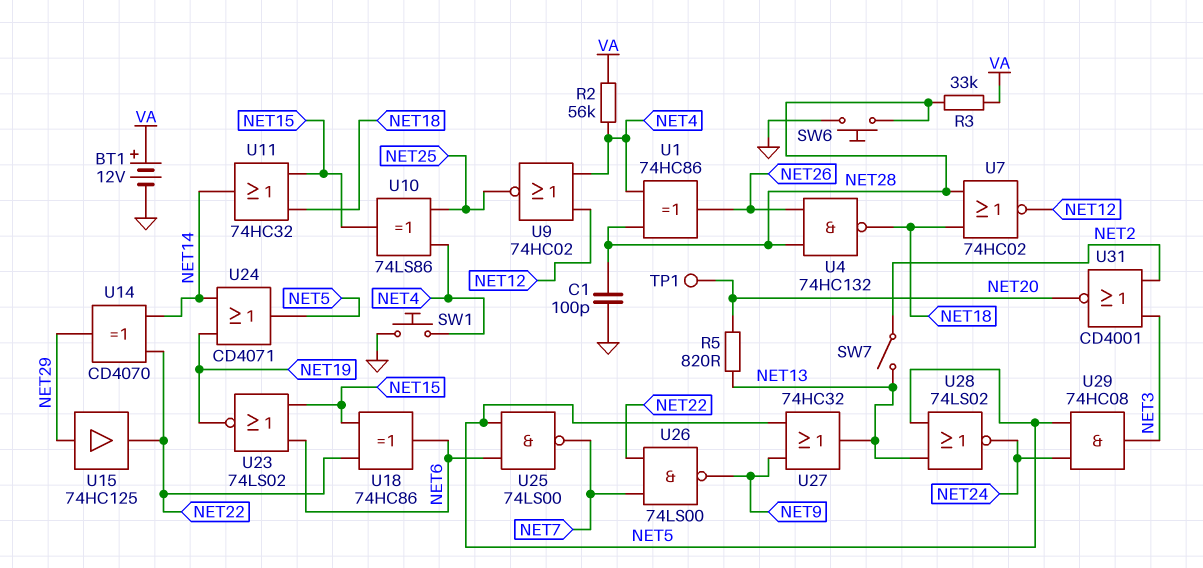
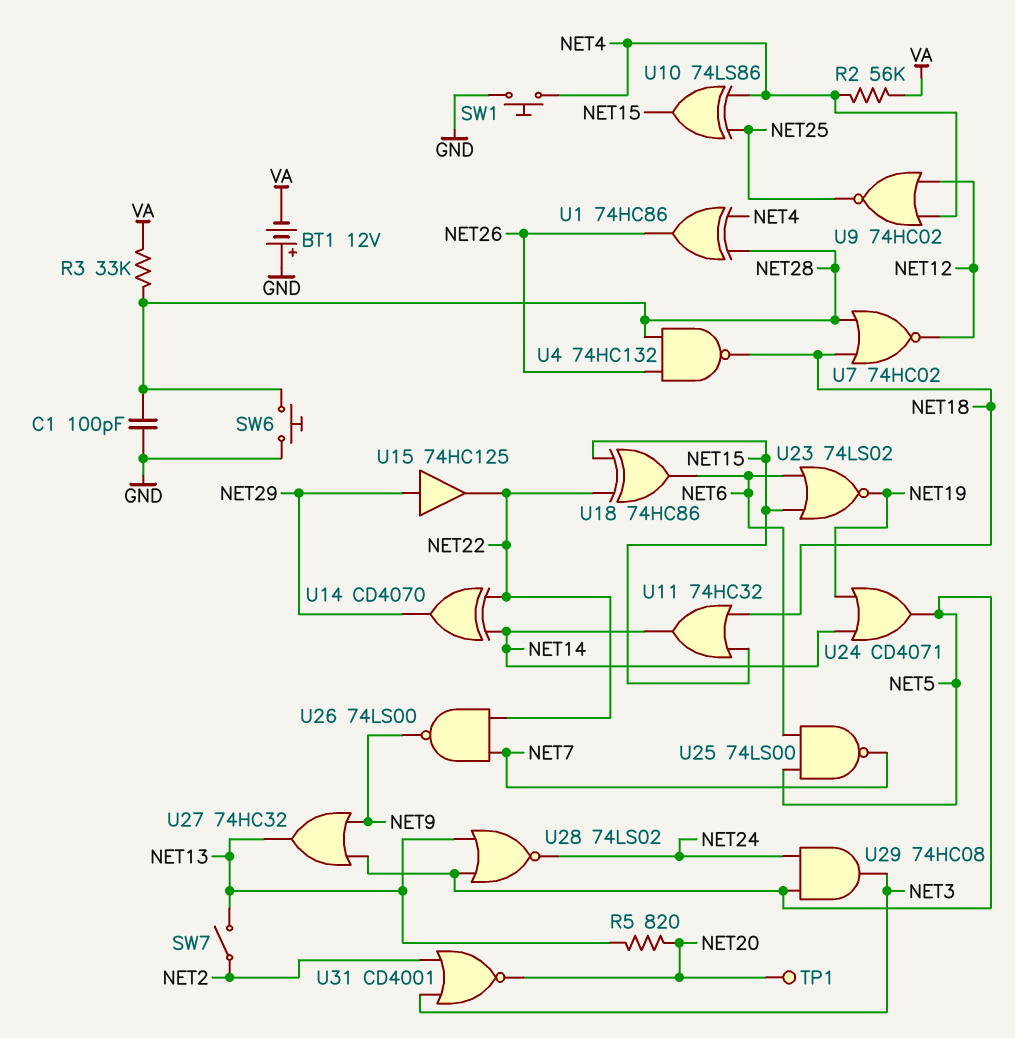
BT1: 12V (plus VA, minus GND) -> 12V (plus GND, minus VA)

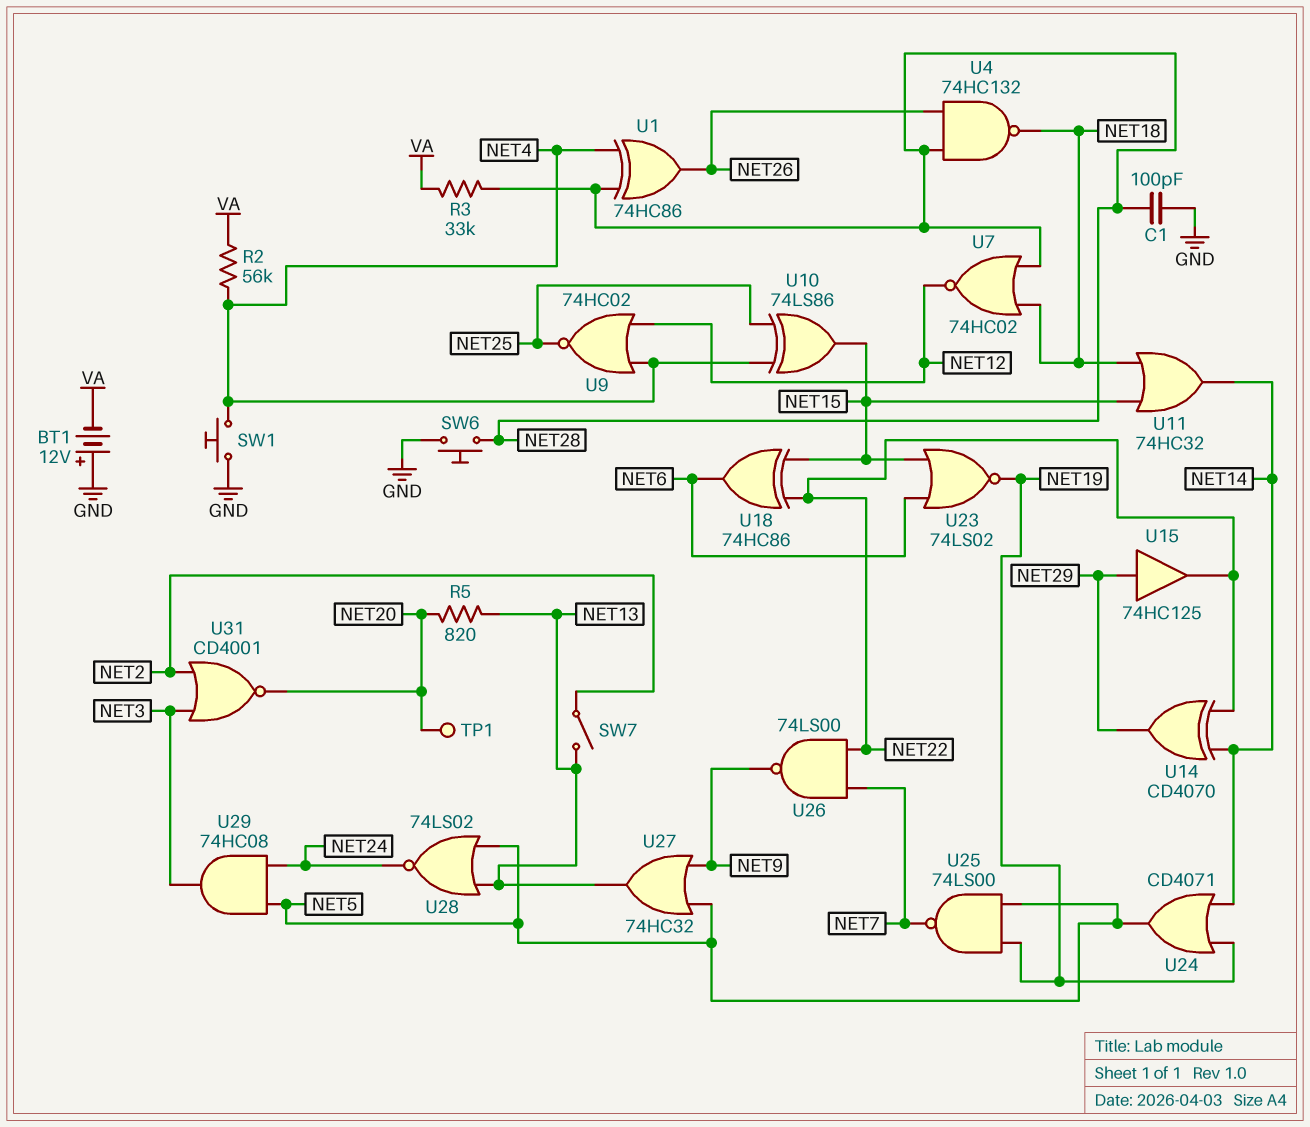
U25: NAND 74LS00 (in NET5, in NET6, out NET7) -> NAND 74LS00 (in NET5, in NET19, out NET7)

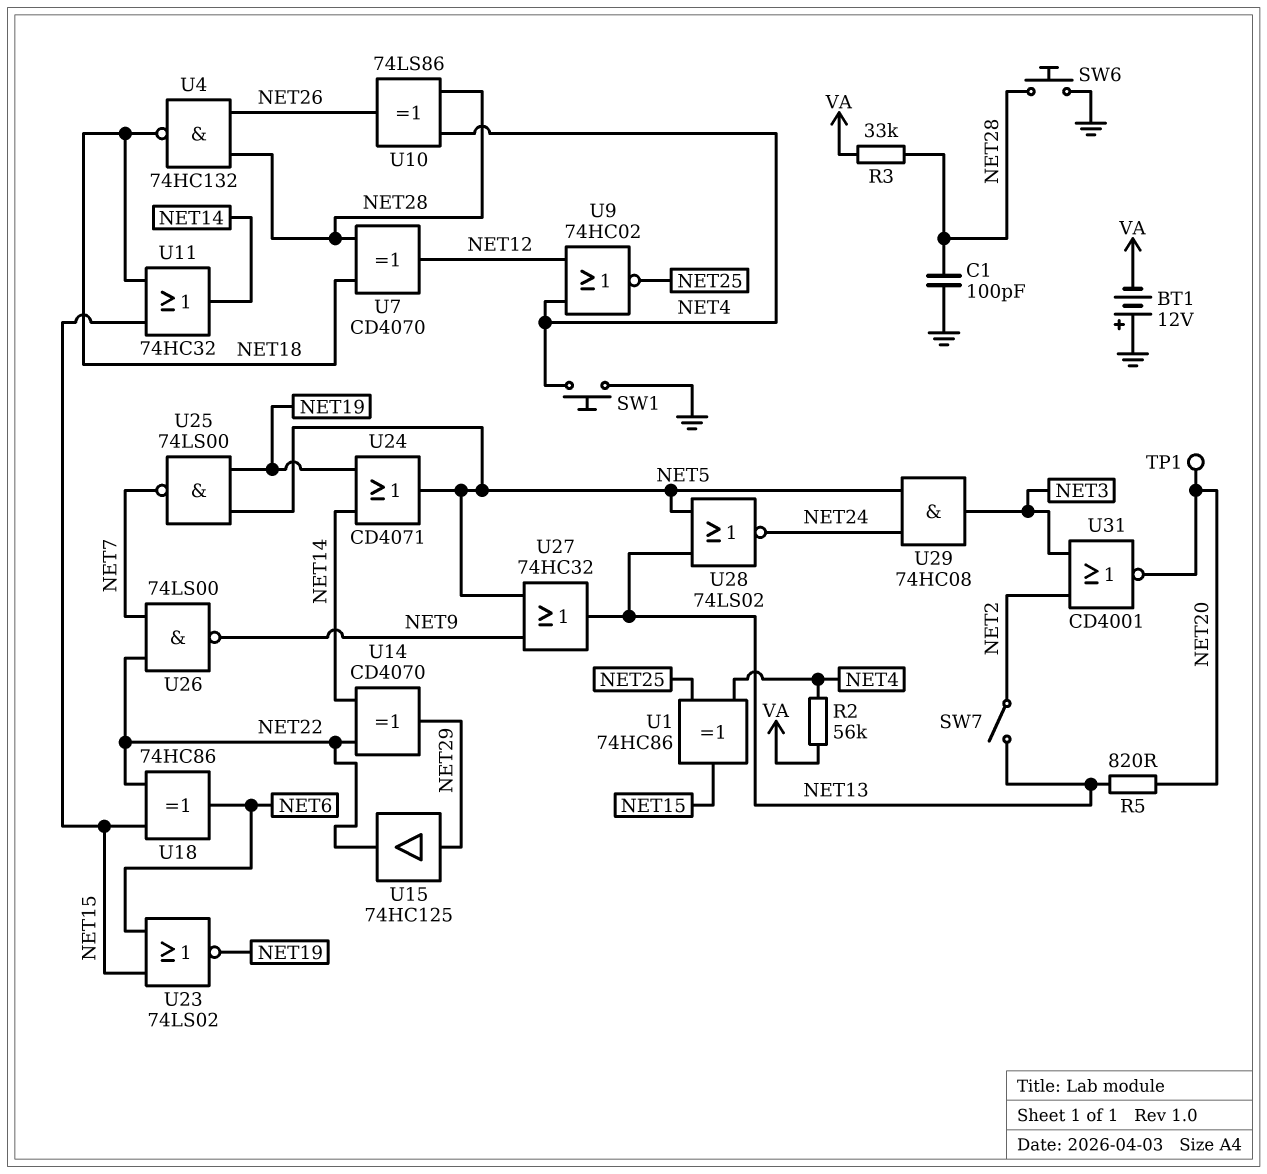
U1: XOR 74HC86 (in NET4, in NET28, out NET26) -> XOR 74HC86 (in NET4, in NET25, out NET15)
U7: NOR 74HC02 (in NET18, in NET28, out NET12) -> XOR CD4070 (in NET18, in NET28, out NET12)
U10: XOR 74LS86 (in NET4, in NET25, out NET15) -> XOR 74LS86 (in NET4, in NET28, out NET26)

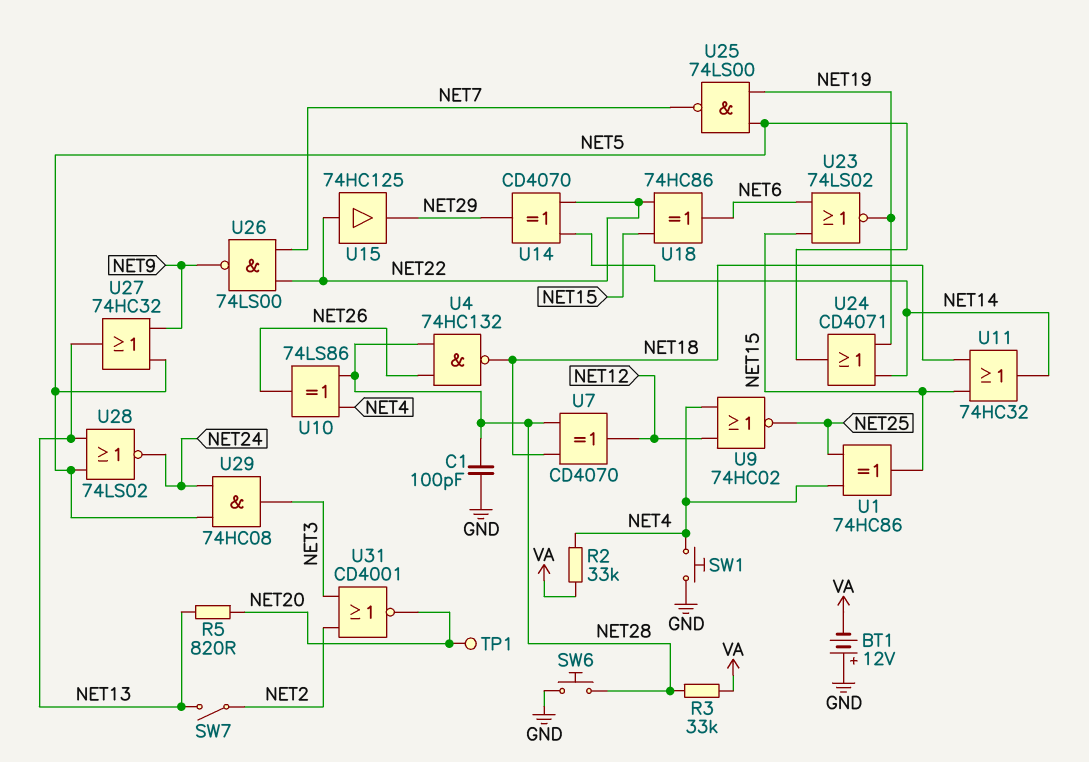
R2: 56k (NET4, VA) -> 33k (NET4, VA)
U15: buffer 74HC125 (in NET29, out NET22) -> buffer 74HC125 (in NET22, out NET29)

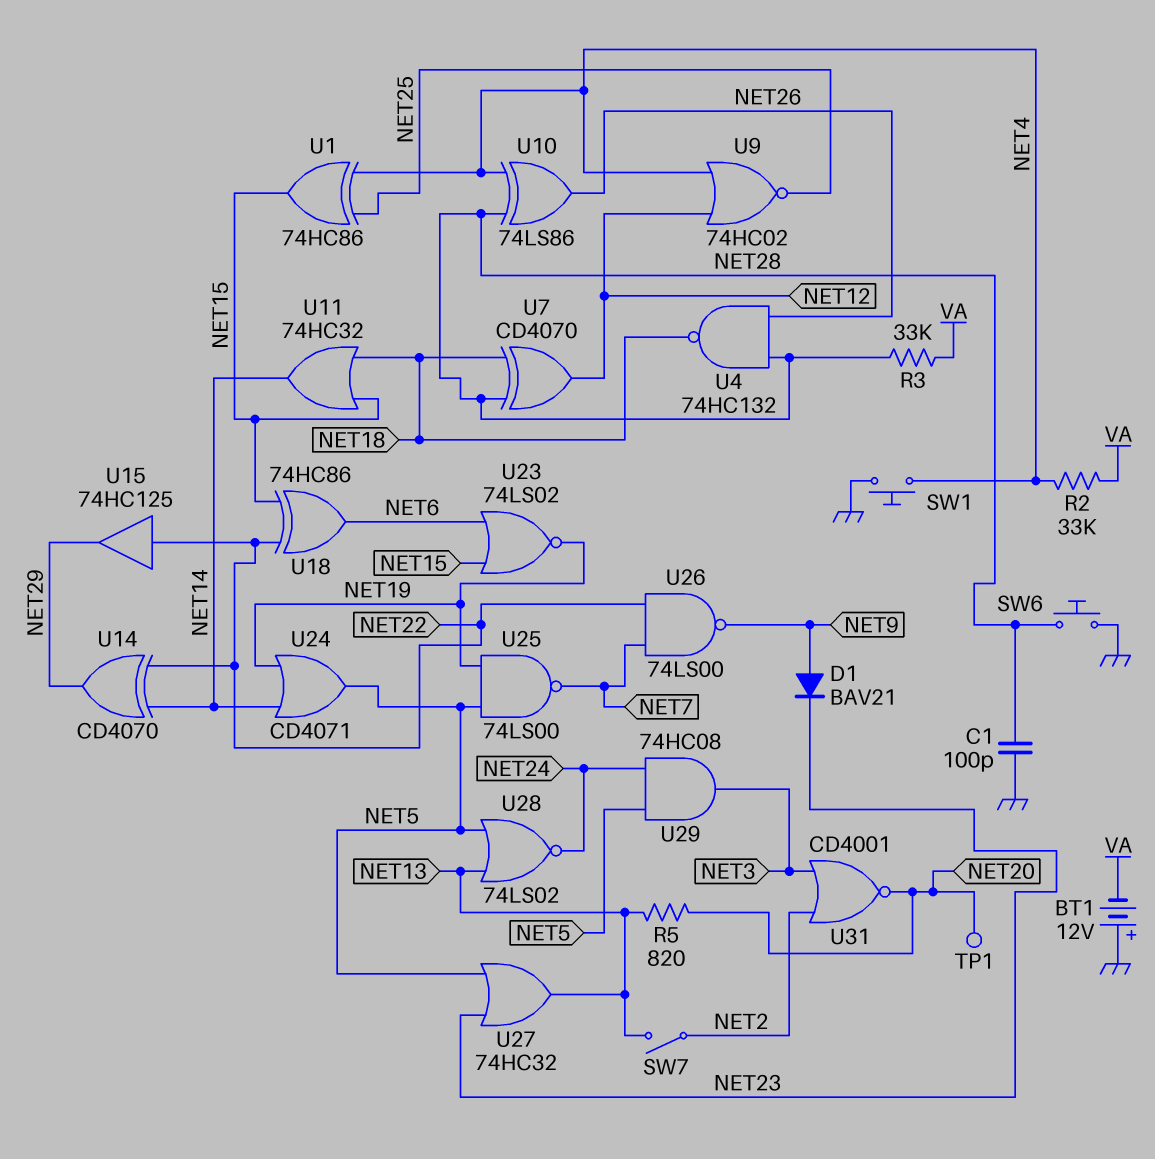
D1: none -> diode BAV21 (A NET9, K NET23)
U27: OR 74HC32 (in NET5, in NET9, out NET13) -> OR 74HC32 (in NET5, in NET23, out NET13)

